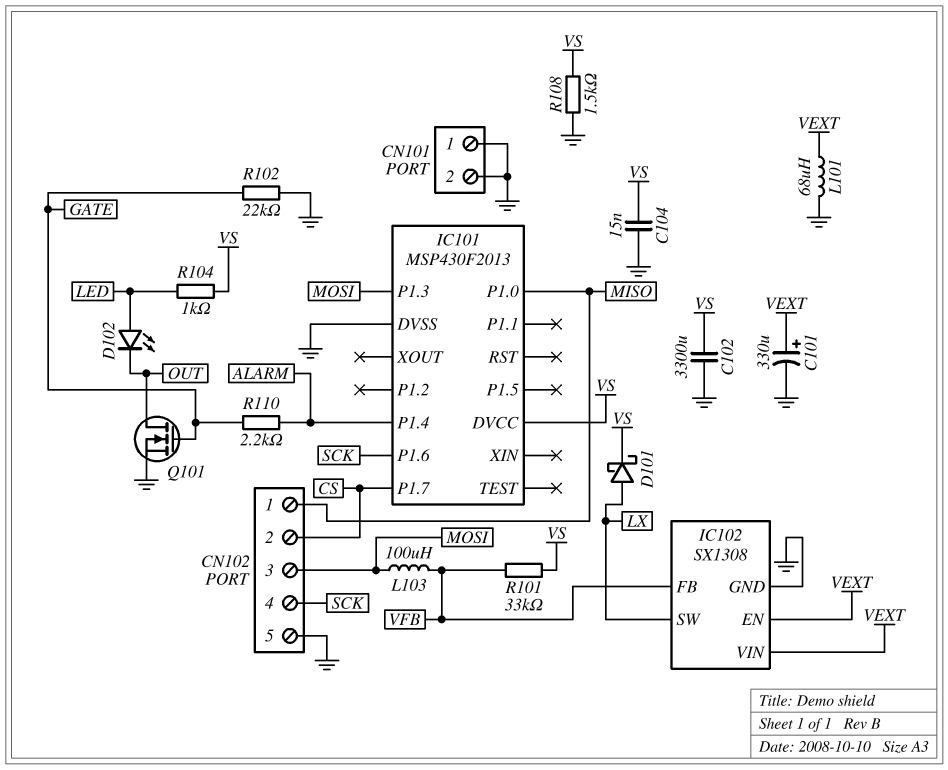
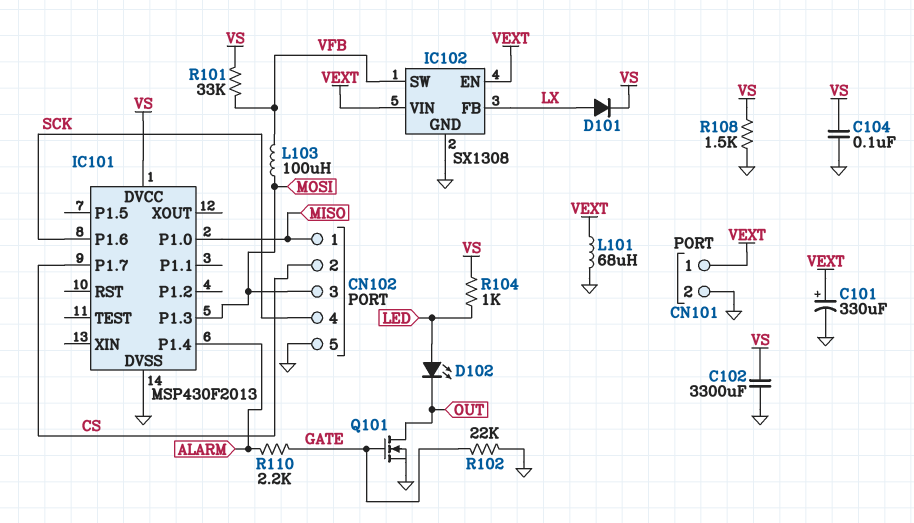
C104: 15nF (GND, VS) -> 100nF (GND, VS)
CN101 pin 1: GND -> VEXT
D101: schottky (A LX, K VS) -> diode (A LX, K VS)
IC102 pin FB: VFB -> LX
IC102 pin SW: LX -> VFB

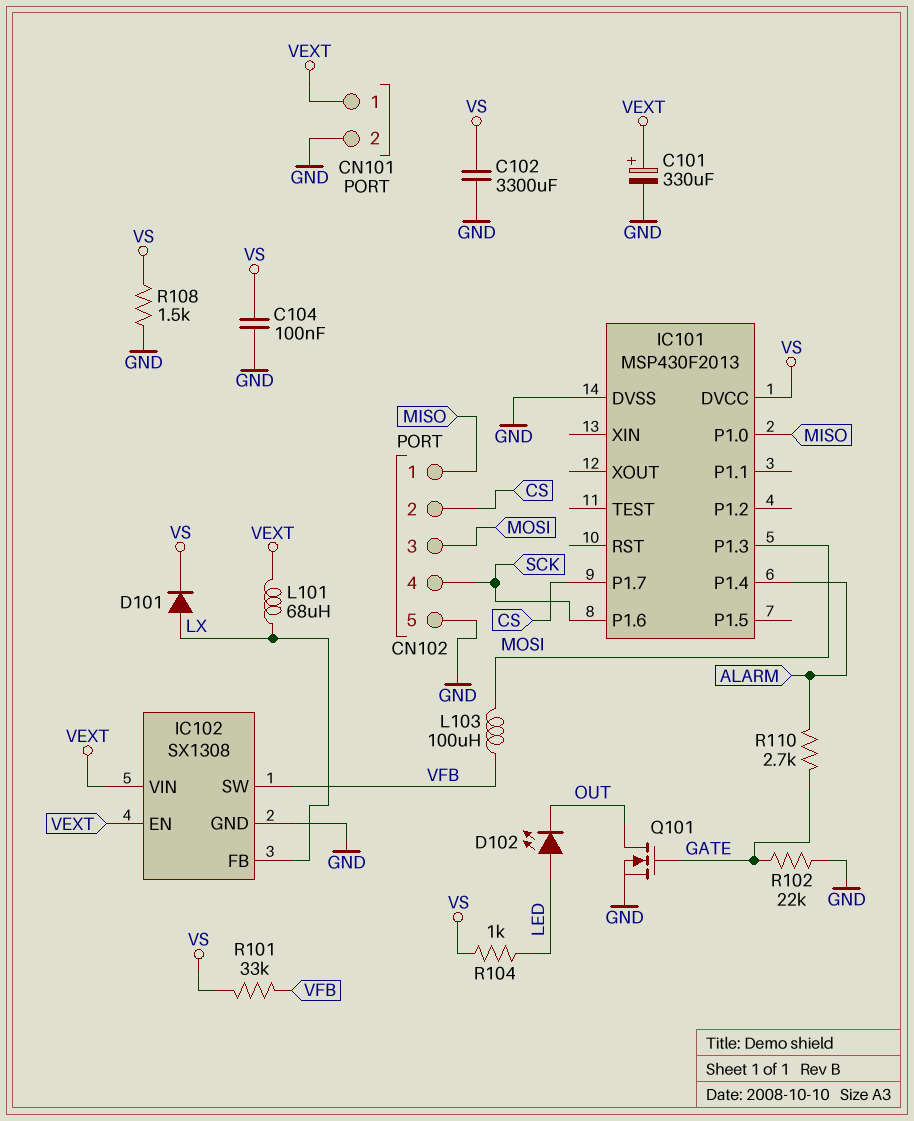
L101: 68uH (GND, VEXT) -> 68uH (LX, VEXT)
R110: 2.2k (ALARM, GATE) -> 2.7k (ALARM, GATE)

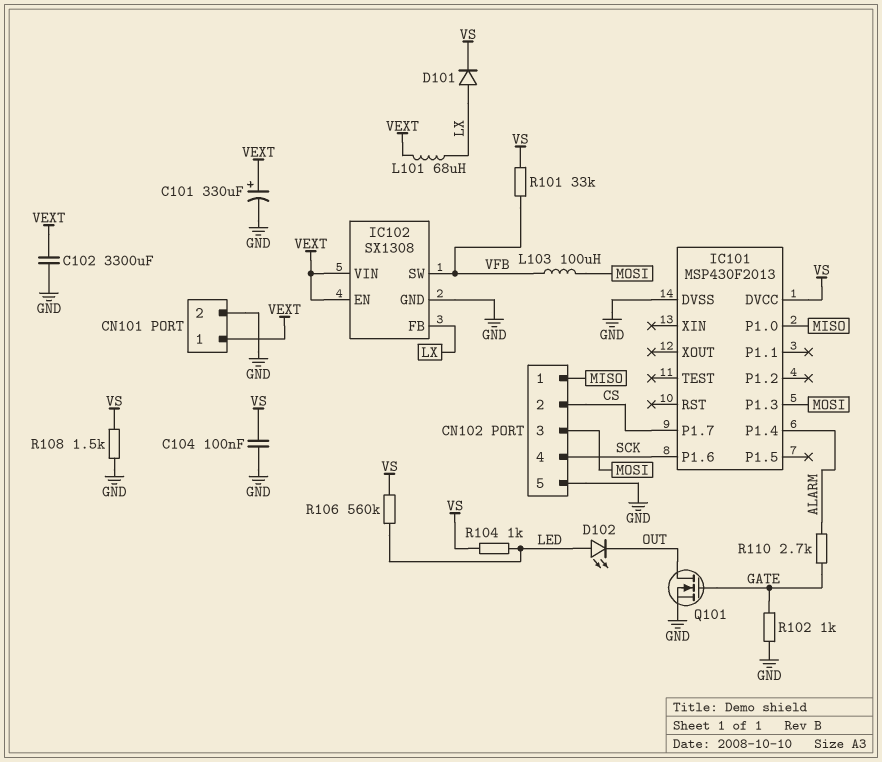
C102: 3300uF (GND, VS) -> 3300uF (GND, VEXT)
R102: 22k (GATE, GND) -> 1k (GATE, GND)
R106: none -> 560k (LED, VS)

